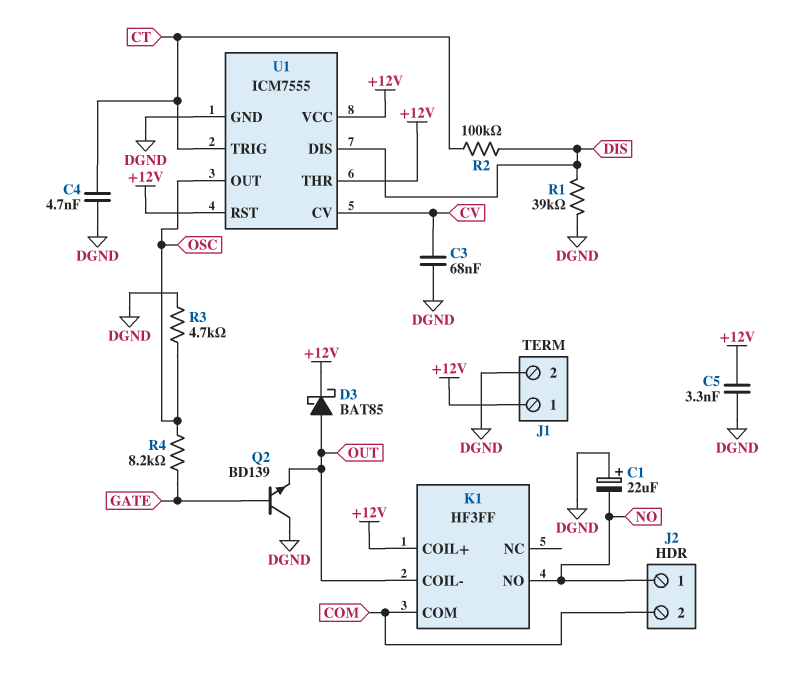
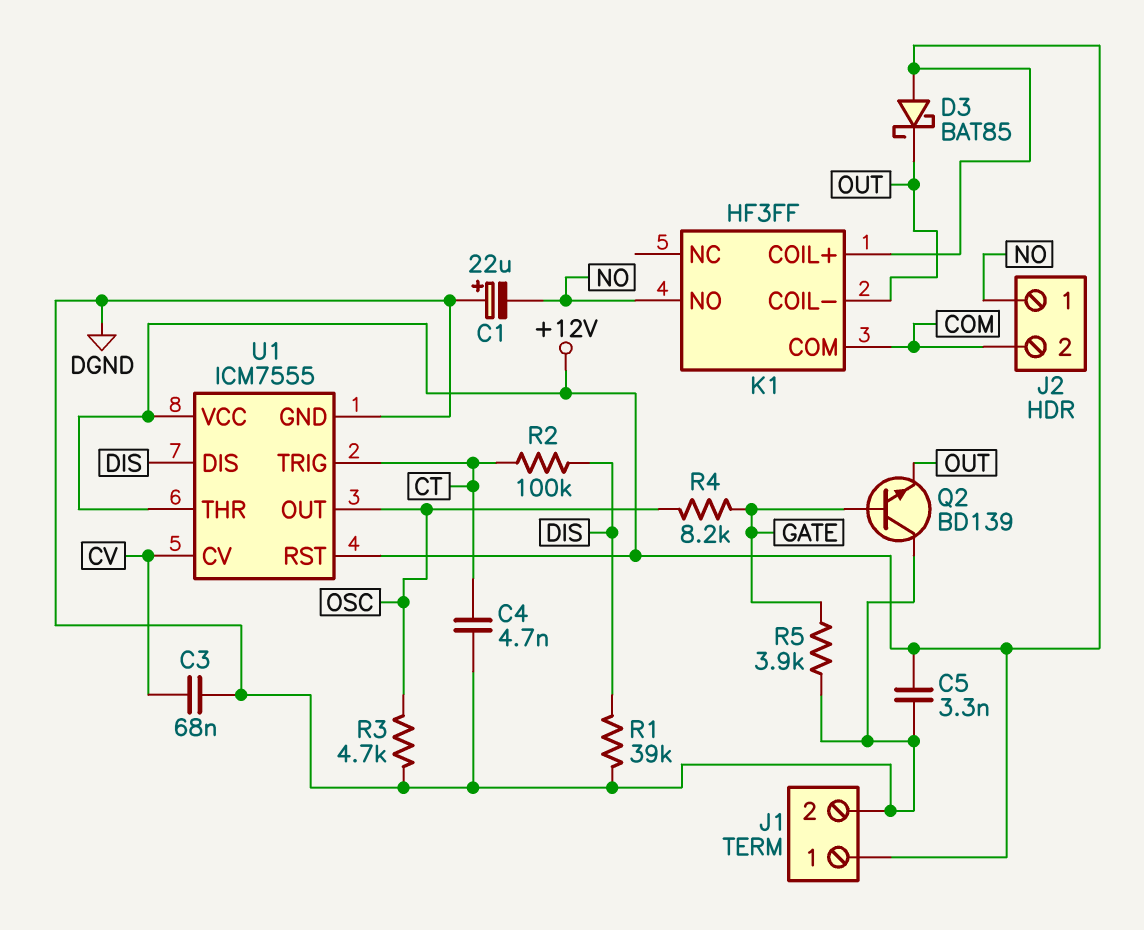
D3: schottky BAT85 (A OUT, K +12V) -> schottky BAT85 (A +12V, K OUT)
R5: none -> 3.9k (DGND, GATE)

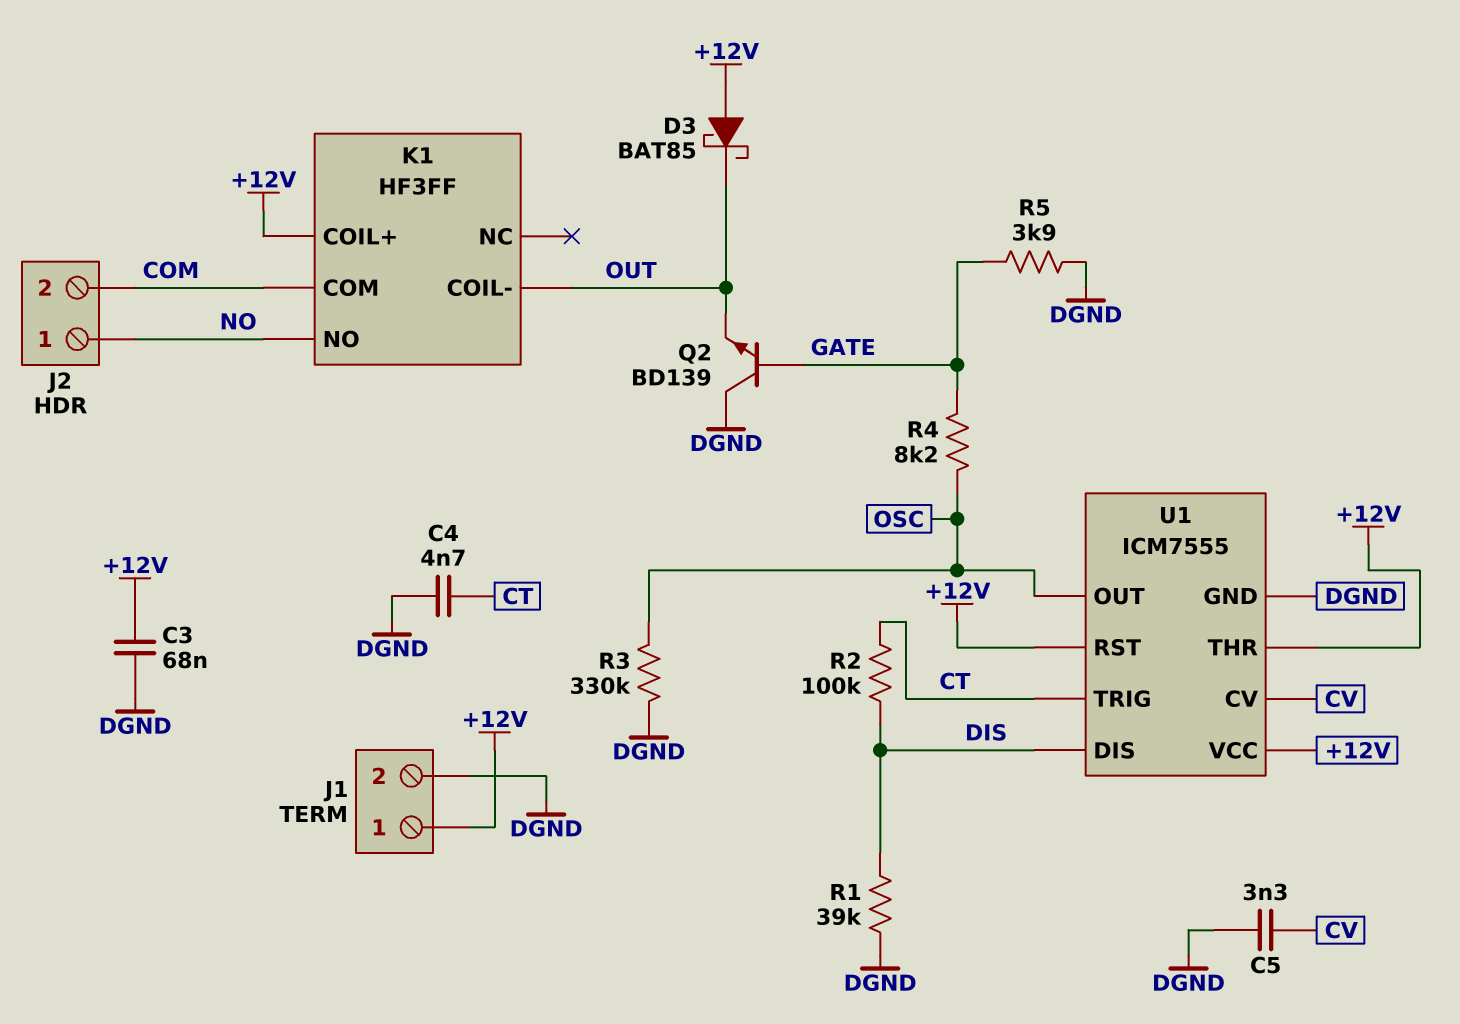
C1: 22uF (plus DGND, minus NO) -> none
C3: 68nF (CV, DGND) -> 68nF (+12V, DGND)
C5: 3.3nF (+12V, DGND) -> 3.3nF (CV, DGND)
R3: 4.7k (DGND, OSC) -> 330k (DGND, OSC)

